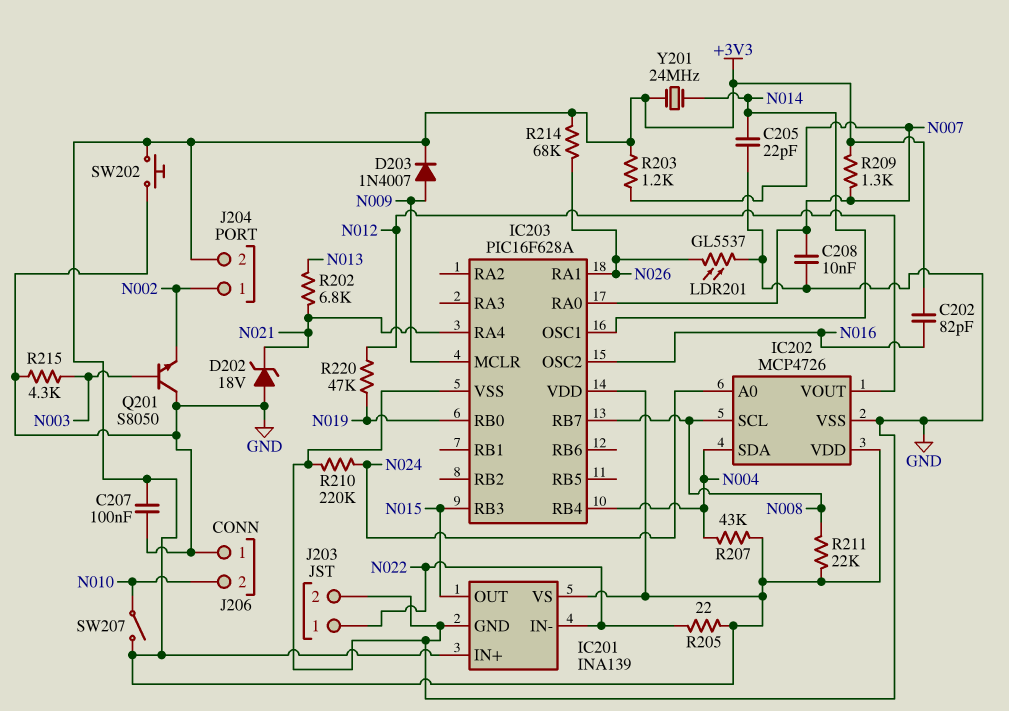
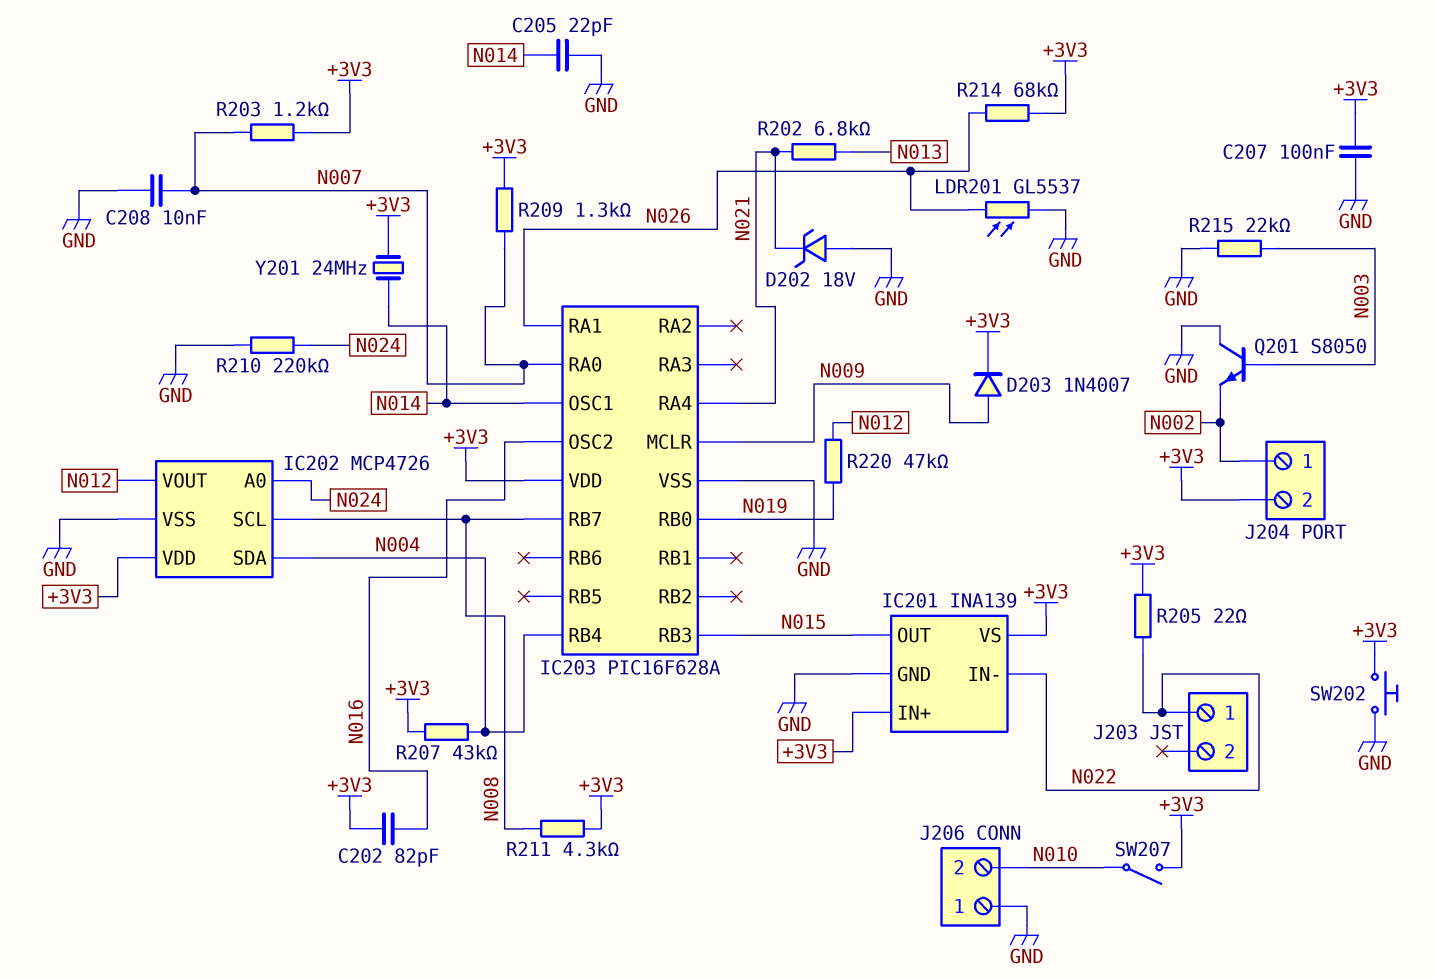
J203 pin 2: GND -> none
R211: 22k (+3V3, N008) -> 4.3k (+3V3, N008)
R215: 4.3k (GND, N003) -> 22k (GND, N003)

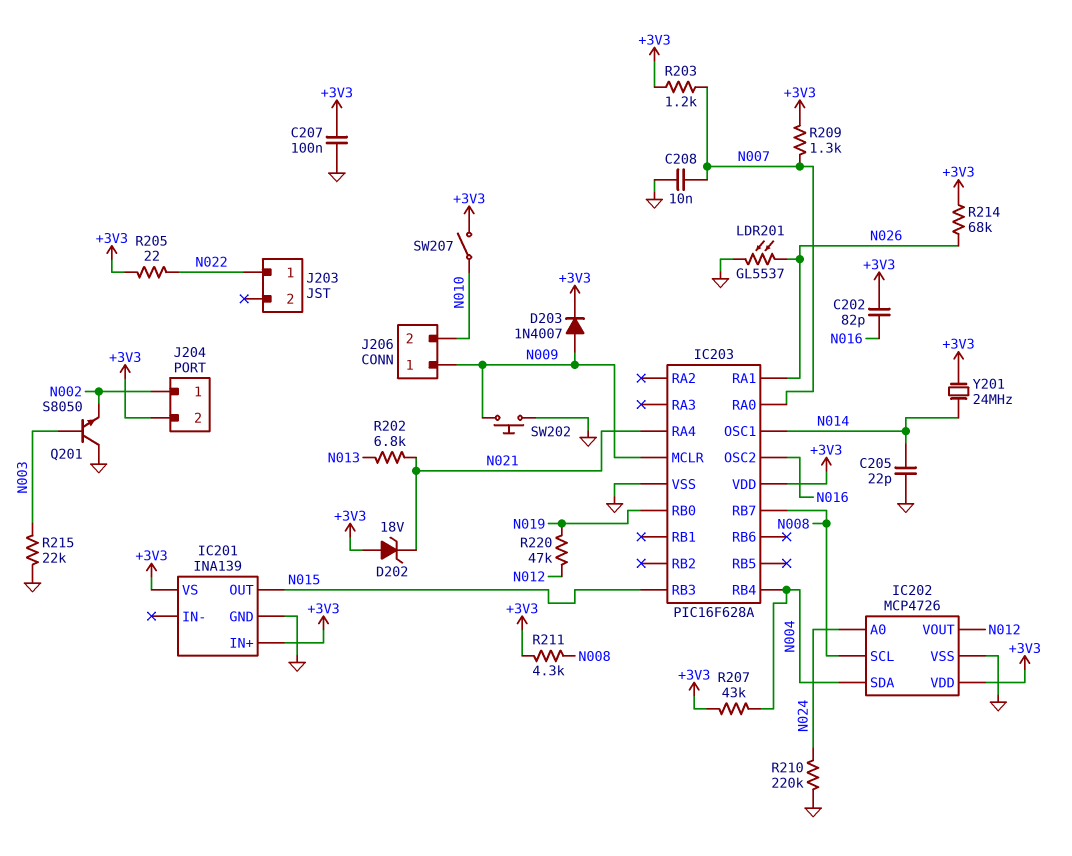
D202: zener 18V (A GND, K N021) -> zener 18V (A +3V3, K N021)
IC201 pin IN-: N022 -> none
J206 pin 1: GND -> N009
SW202: button (+3V3, GND) -> button (GND, N009)

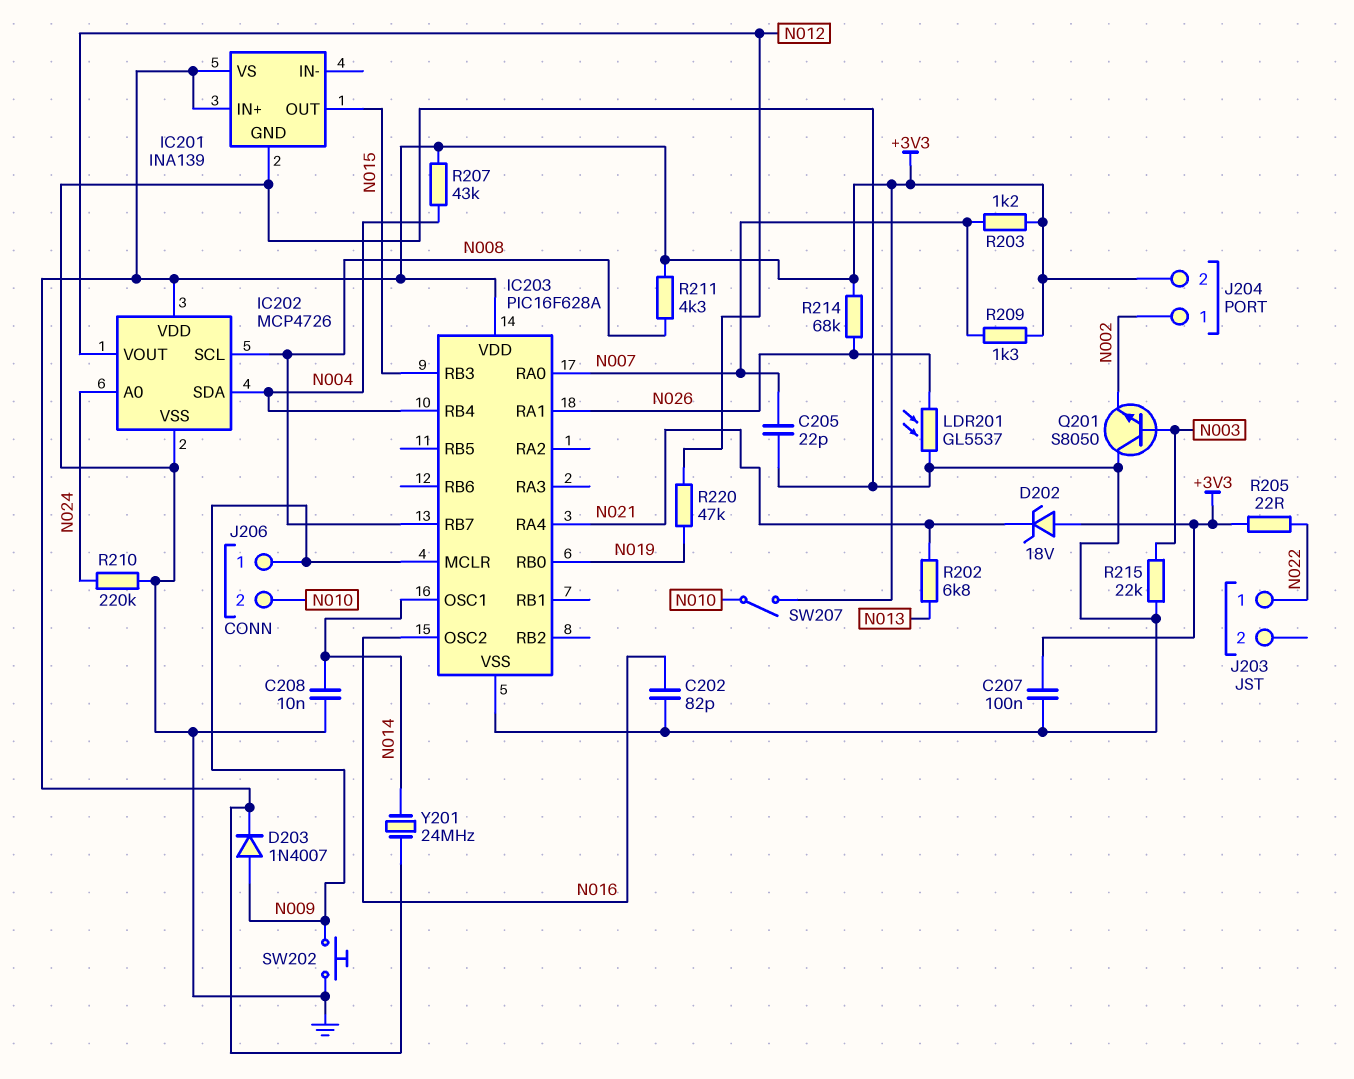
C202: 82pF (+3V3, N016) -> 82pF (GND, N016)
C205: 22pF (GND, N014) -> 22pF (GND, N007)
C208: 10nF (GND, N007) -> 10nF (GND, N014)

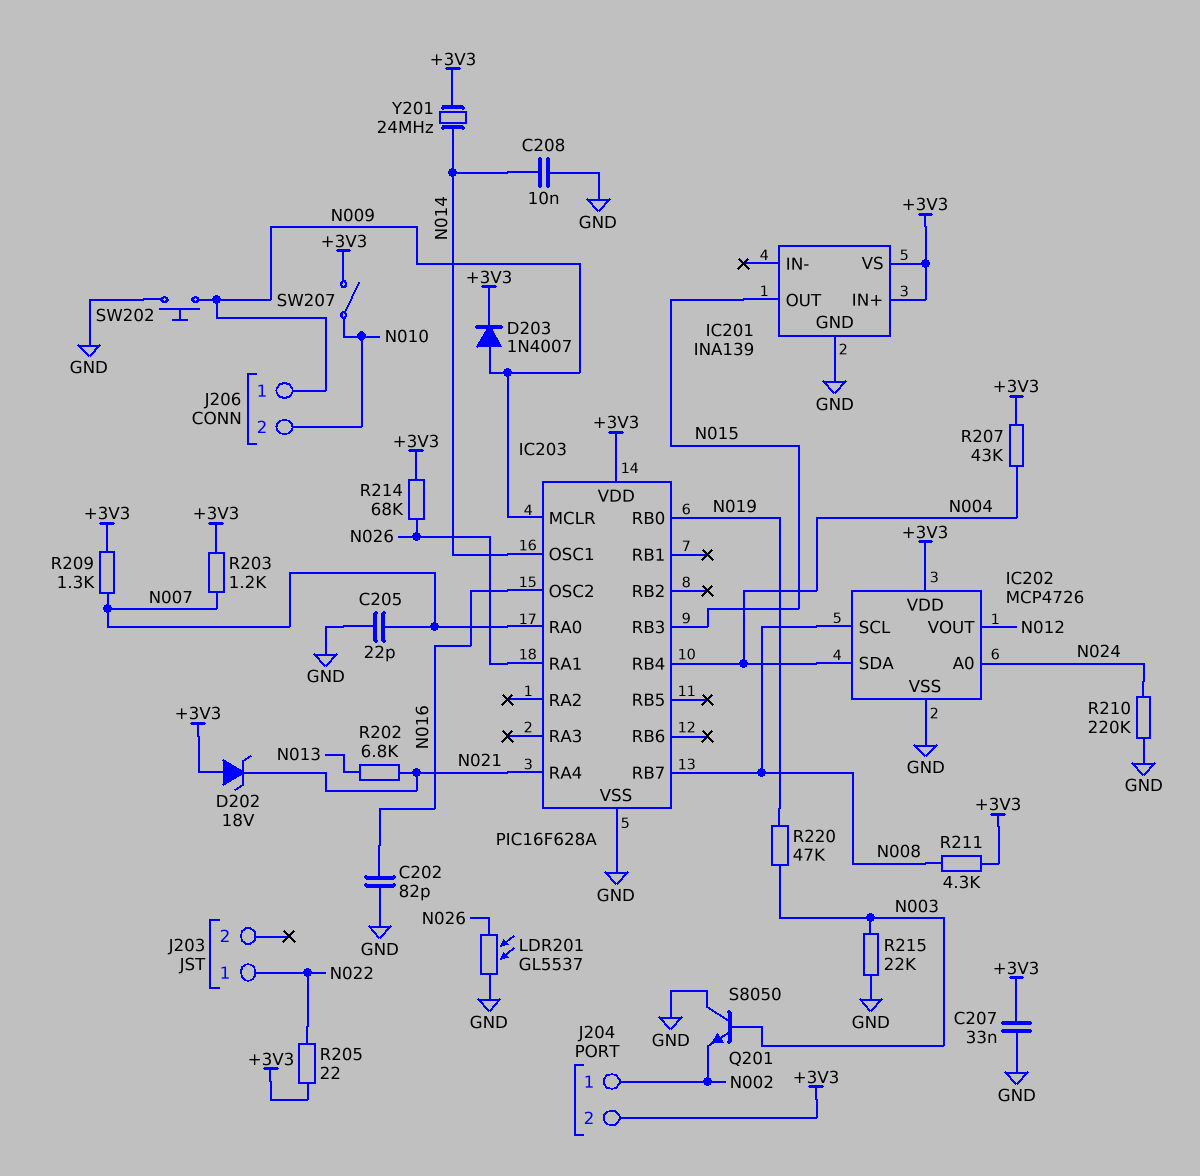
C207: 100nF (+3V3, GND) -> 33nF (+3V3, GND)
R220: 47k (N012, N019) -> 47k (N003, N019)

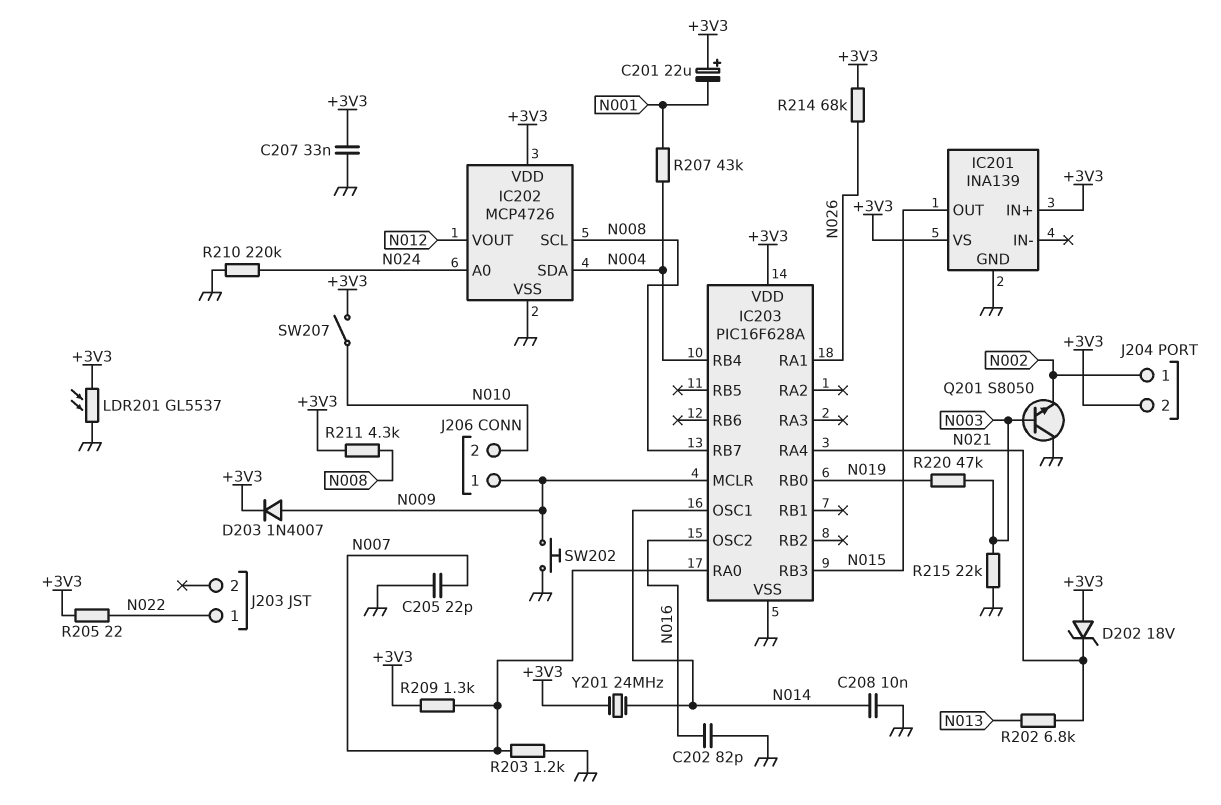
C201: none -> 22uF (plus +3V3, minus N001)
LDR201: GL5537 (GND, N026) -> GL5537 (+3V3, GND)
R203: 1.2k (+3V3, N007) -> 1.2k (GND, N007)
R207: 43k (+3V3, N004) -> 43k (N001, N004)

